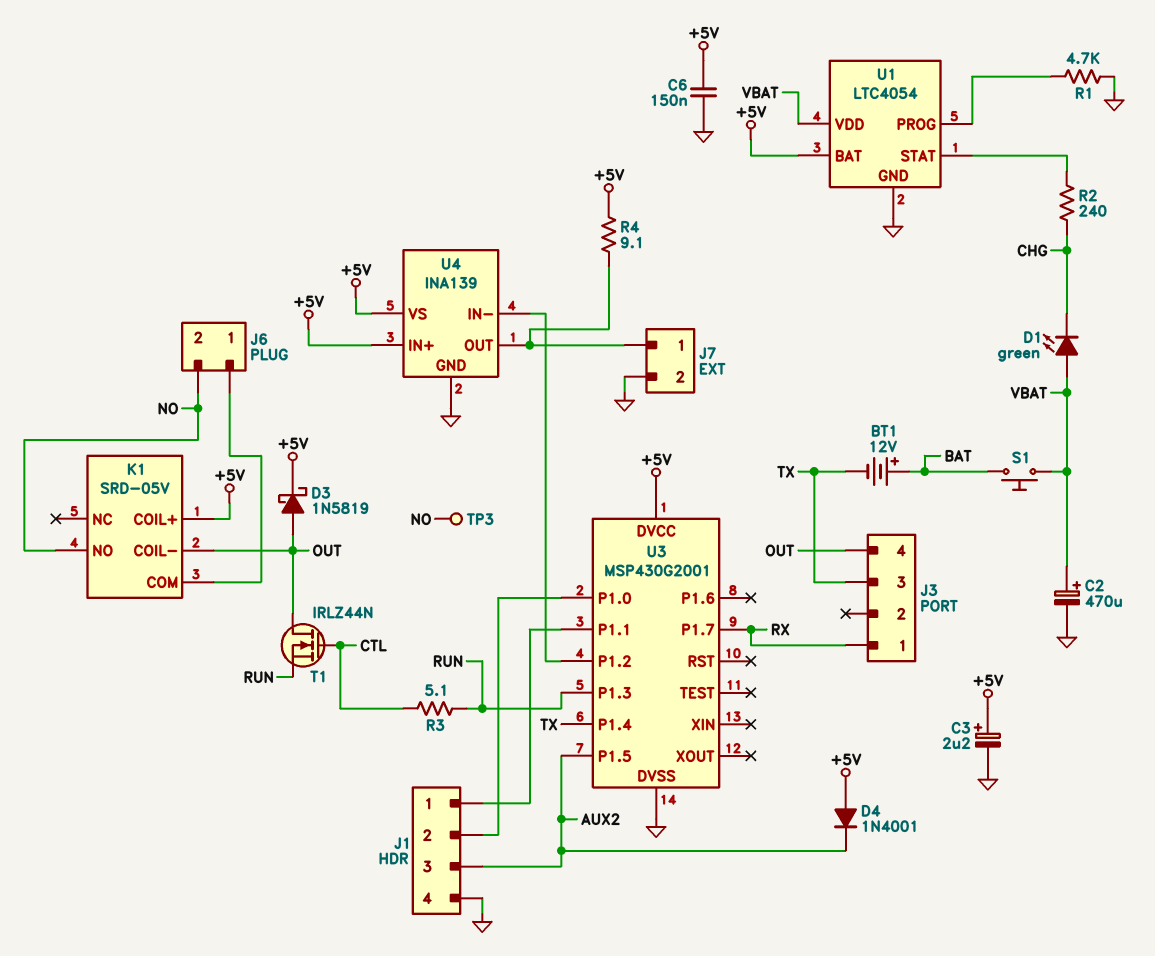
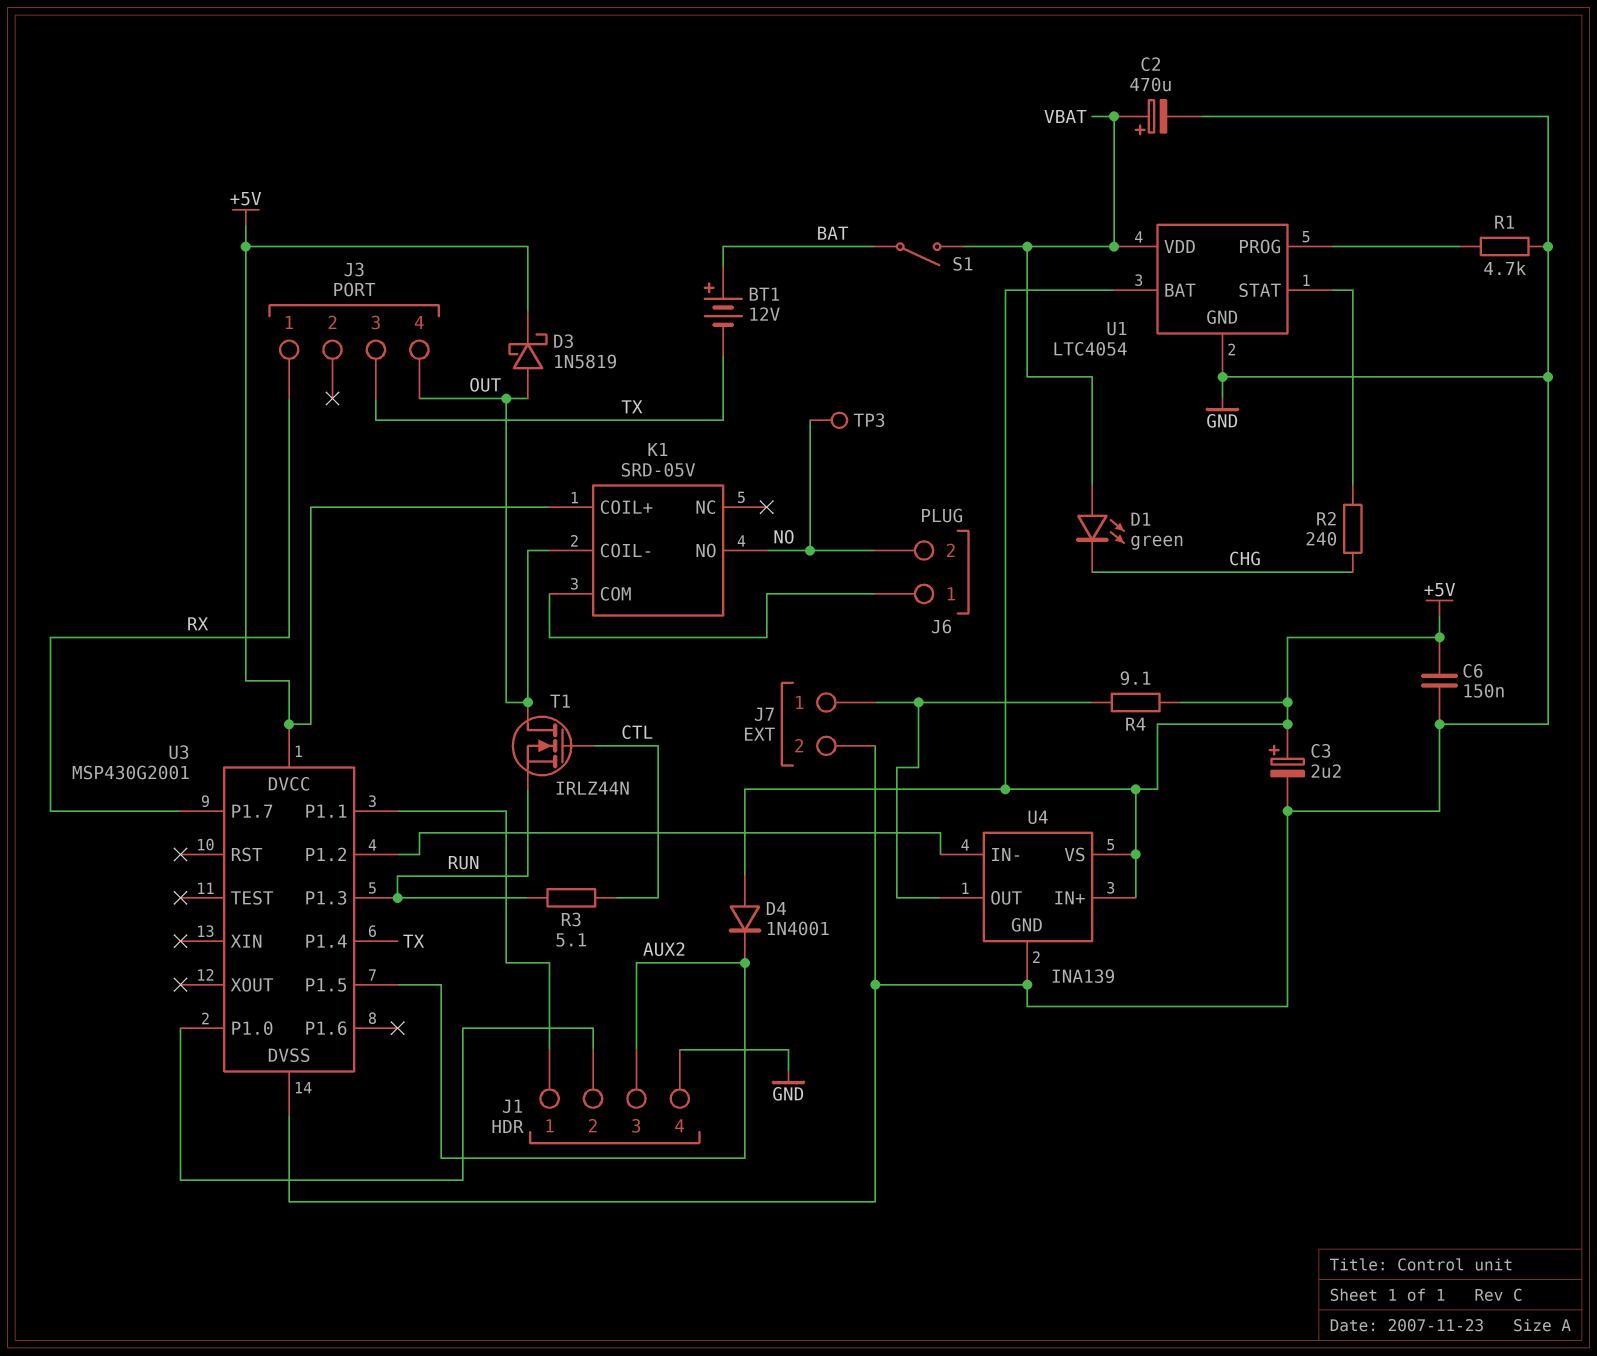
S1: button (BAT, VBAT) -> switch (BAT, VBAT)

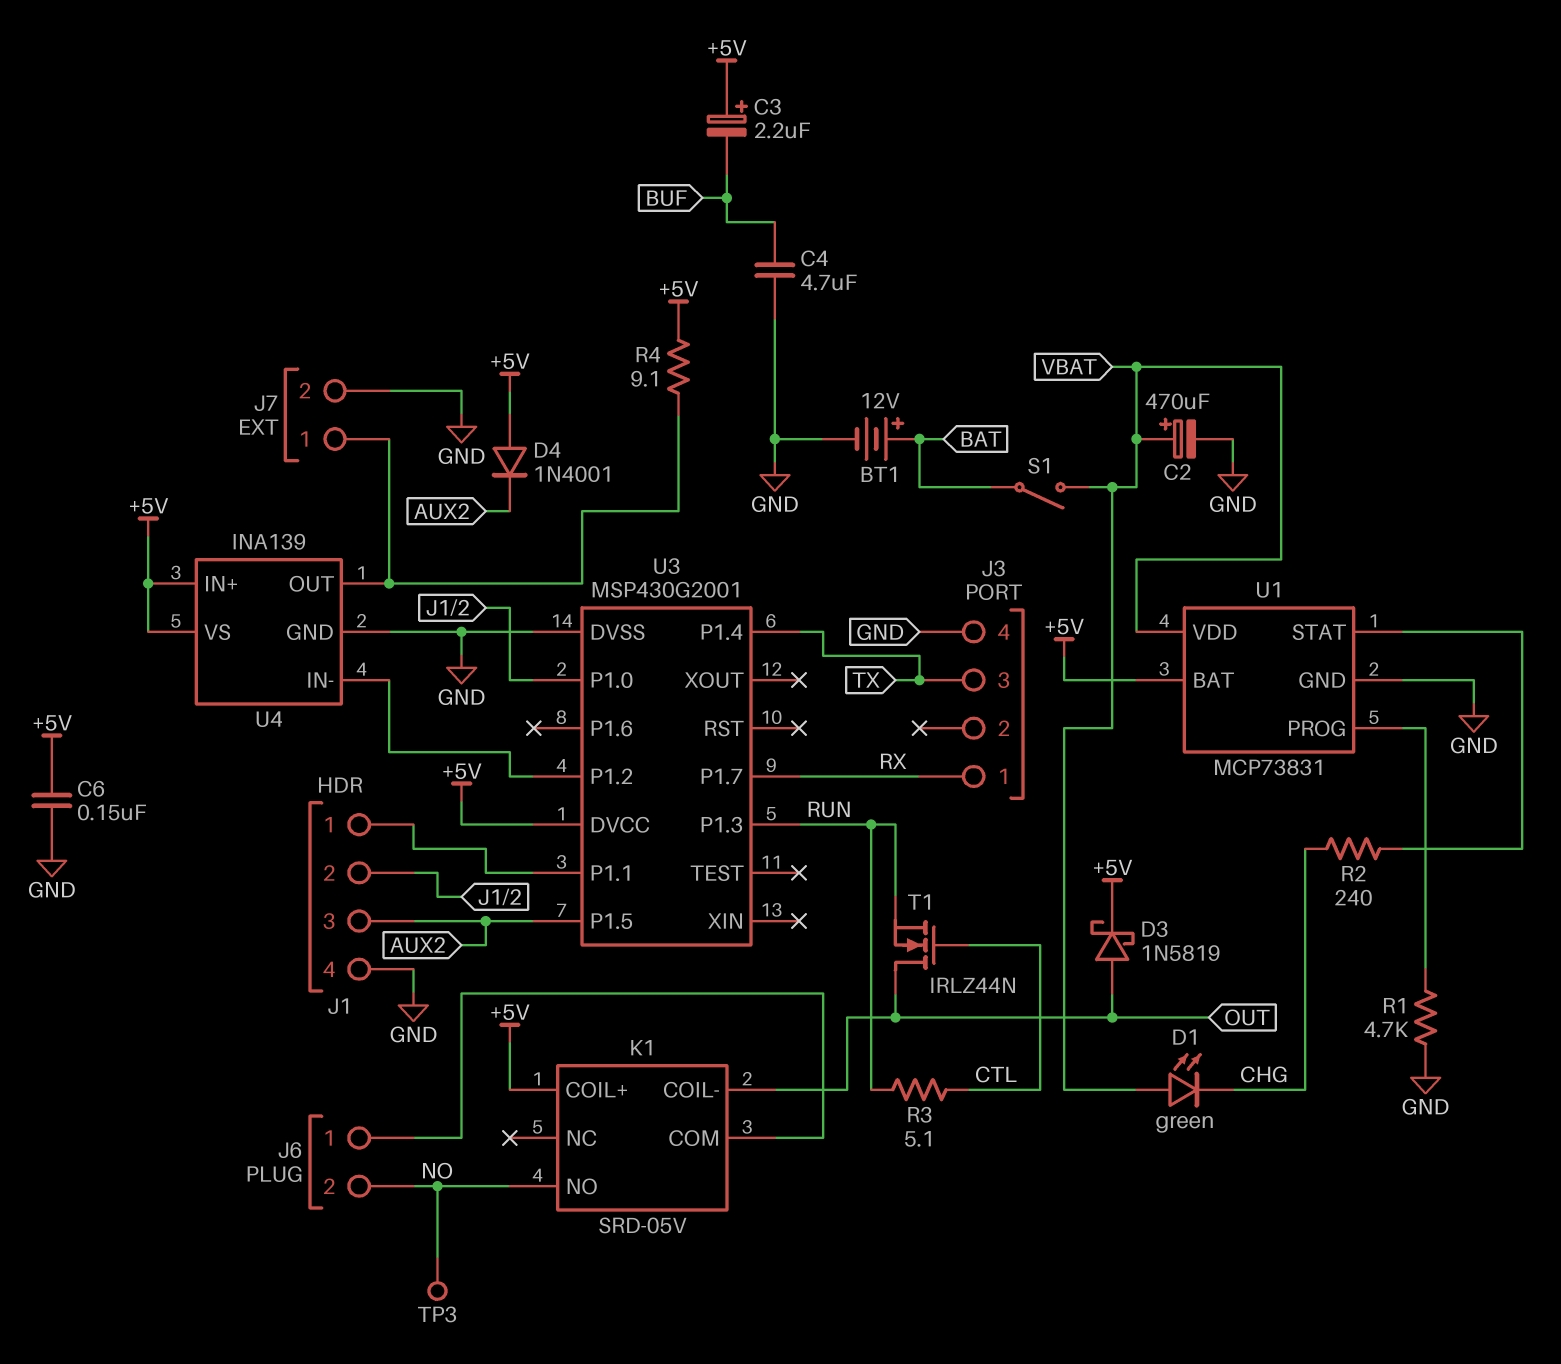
BT1: 12V (plus BAT, minus TX) -> 12V (plus BAT, minus GND)
C3: 2.2uF (plus +5V, minus GND) -> 2.2uF (plus +5V, minus BUF)
C4: none -> 4.7uF (BUF, GND)
J3 pin 4: OUT -> GND
U1: LTC4054 -> MCP73831

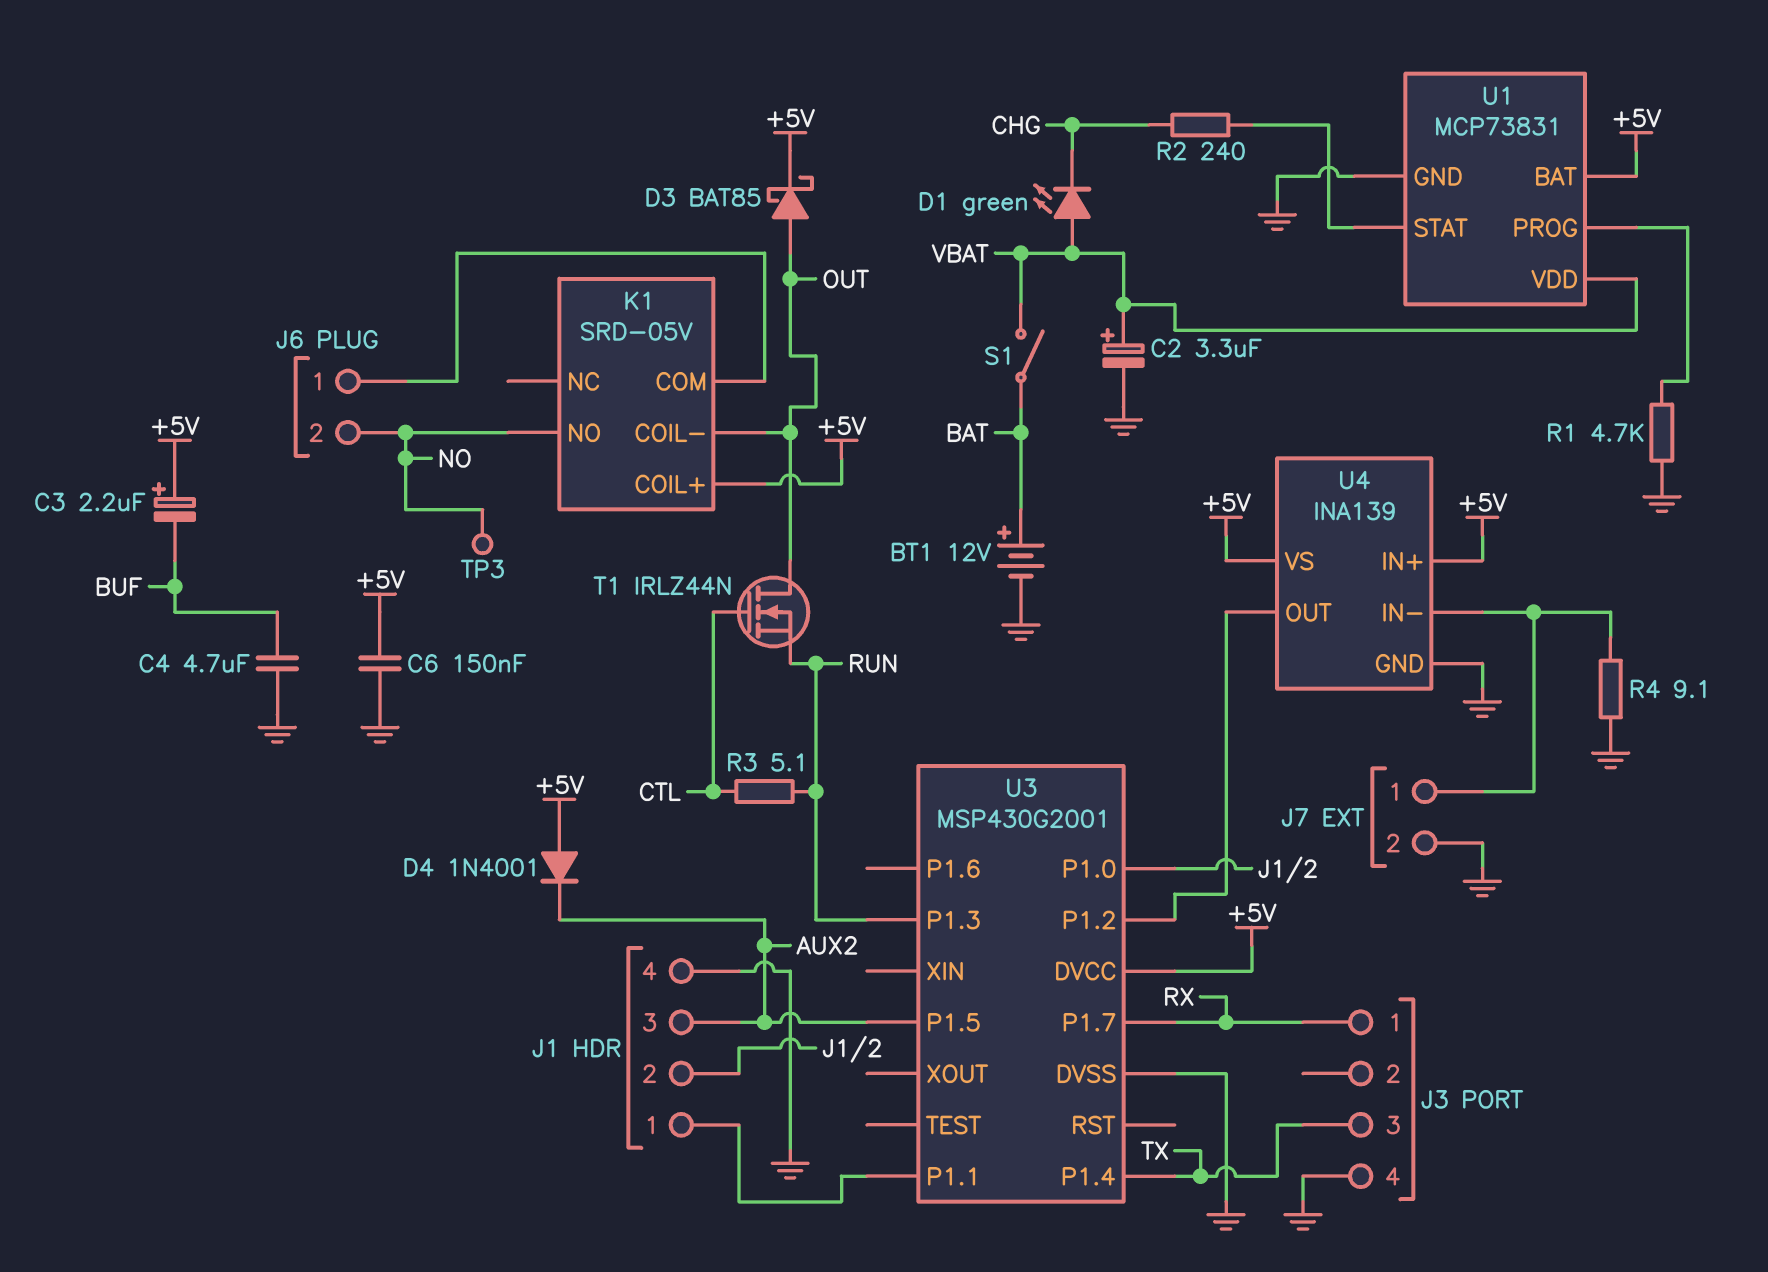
C2: 470uF (plus VBAT, minus GND) -> 3.3uF (plus VBAT, minus GND)
D3: schottky 1N5819 (A OUT, K +5V) -> schottky BAT85 (A OUT, K +5V)
R4: 9.1 (+5V, J7/1) -> 9.1 (GND, J7/1)
U4 pin IN-: U3/P1.2 -> J7/1
U4 pin OUT: J7/1 -> U3/P1.2

